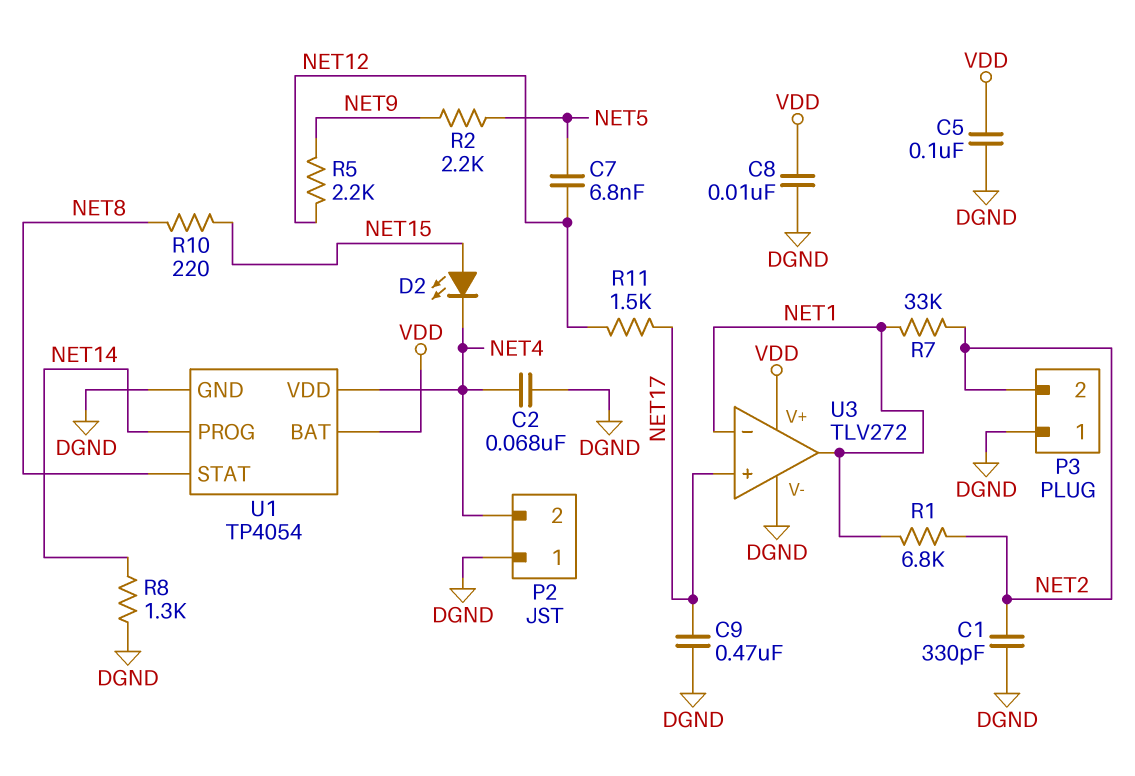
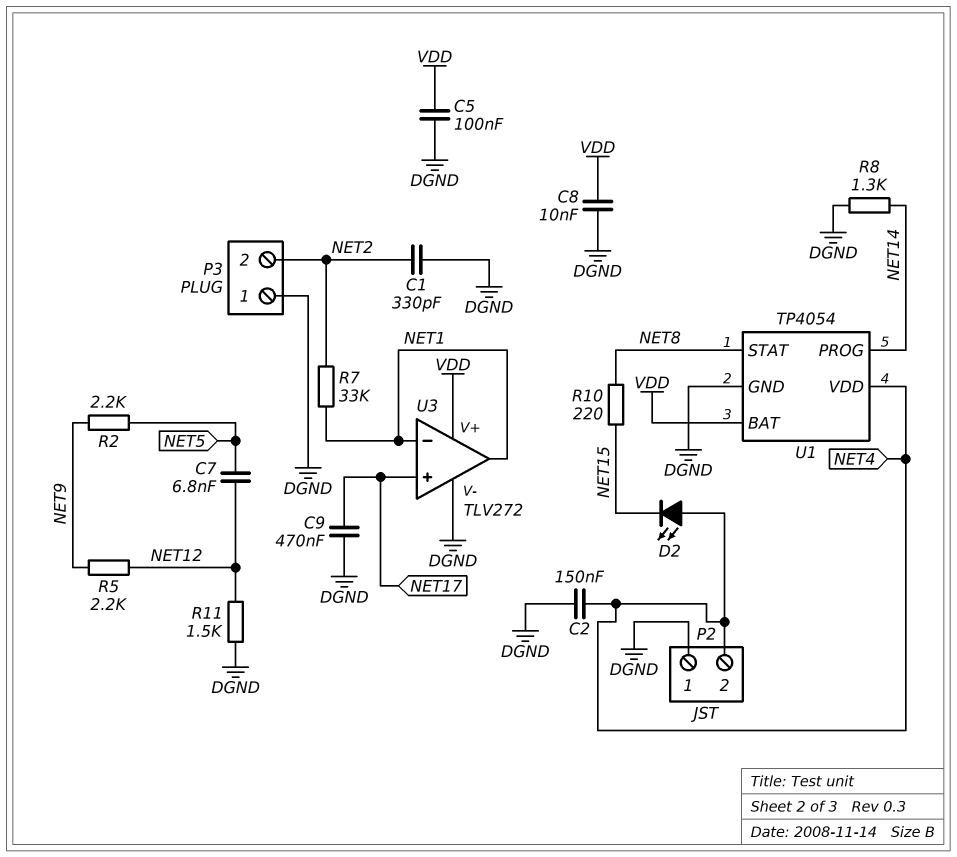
C2: 68nF (DGND, NET4) -> 150nF (DGND, NET4)
D2: LED (A NET15, K NET4) -> LED (A NET4, K NET15)
R1: 6.8k (NET1, NET2) -> none
R11: 1.5k (NET12, NET17) -> 1.5k (DGND, NET12)

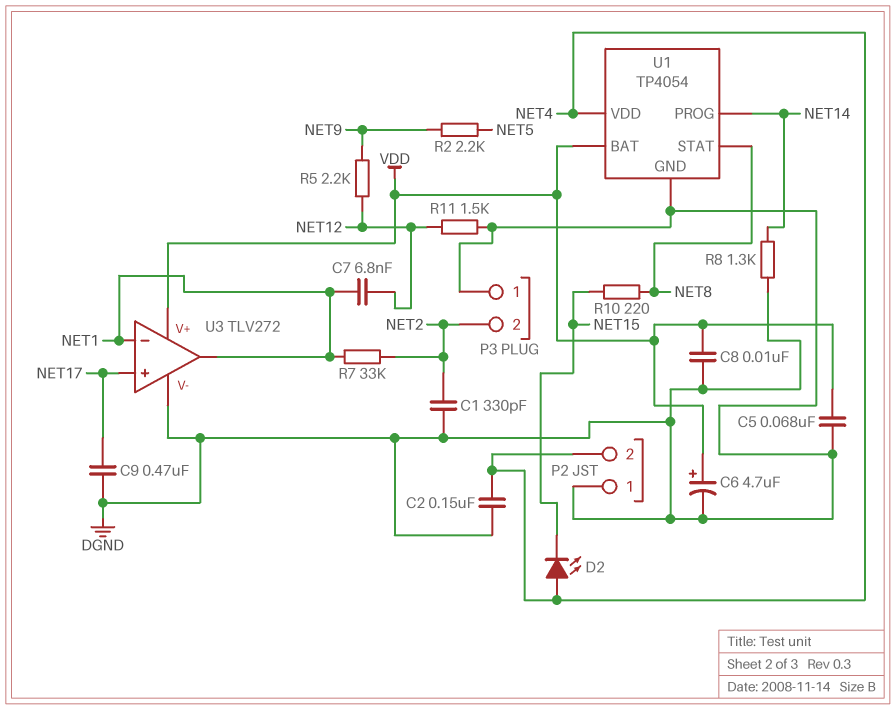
C5: 100nF (DGND, VDD) -> 68nF (DGND, VDD)
C6: none -> 4.7uF (plus VDD, minus DGND)
C7: 6.8nF (NET5, NET12) -> 6.8nF (NET1, NET12)

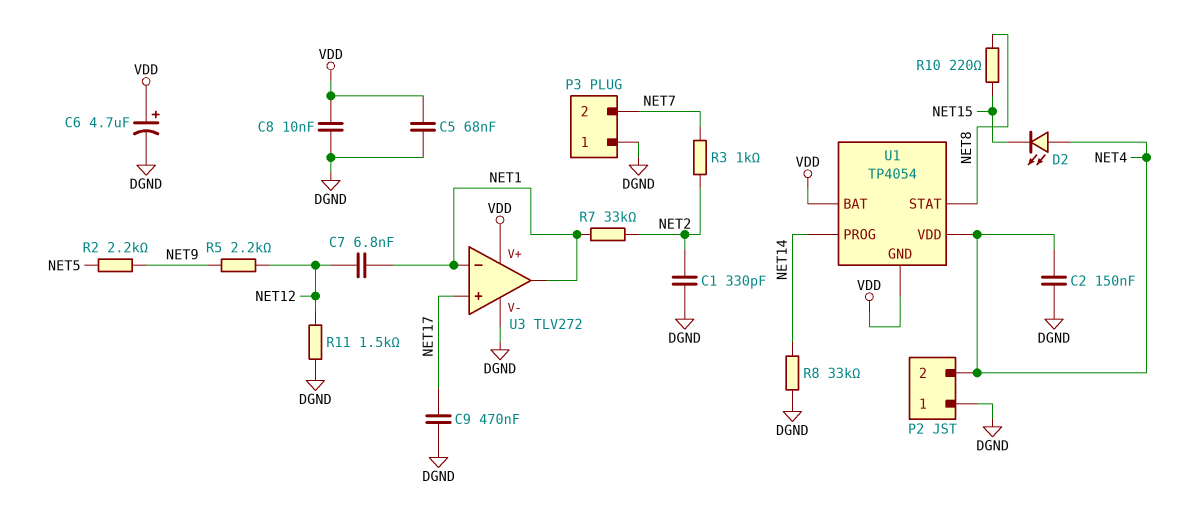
P3 pin 2: NET2 -> NET7
R3: none -> 1k (NET2, NET7)
R8: 1.3k (DGND, NET14) -> 33k (DGND, NET14)
U1 pin GND: DGND -> VDD

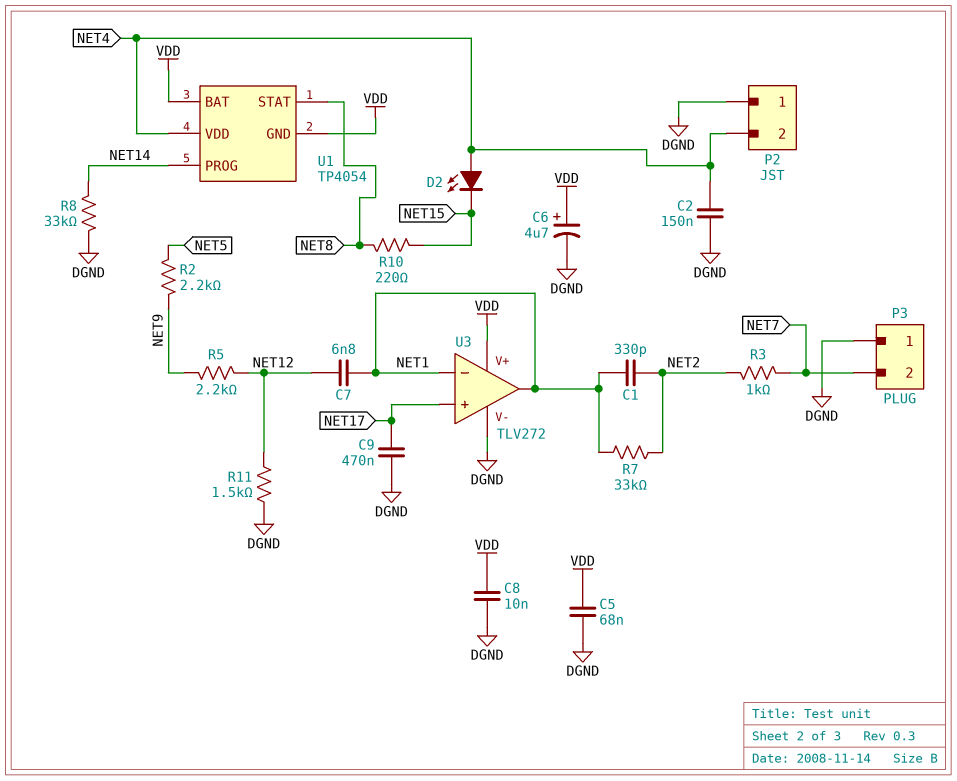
C1: 330pF (DGND, NET2) -> 330pF (NET1, NET2)

